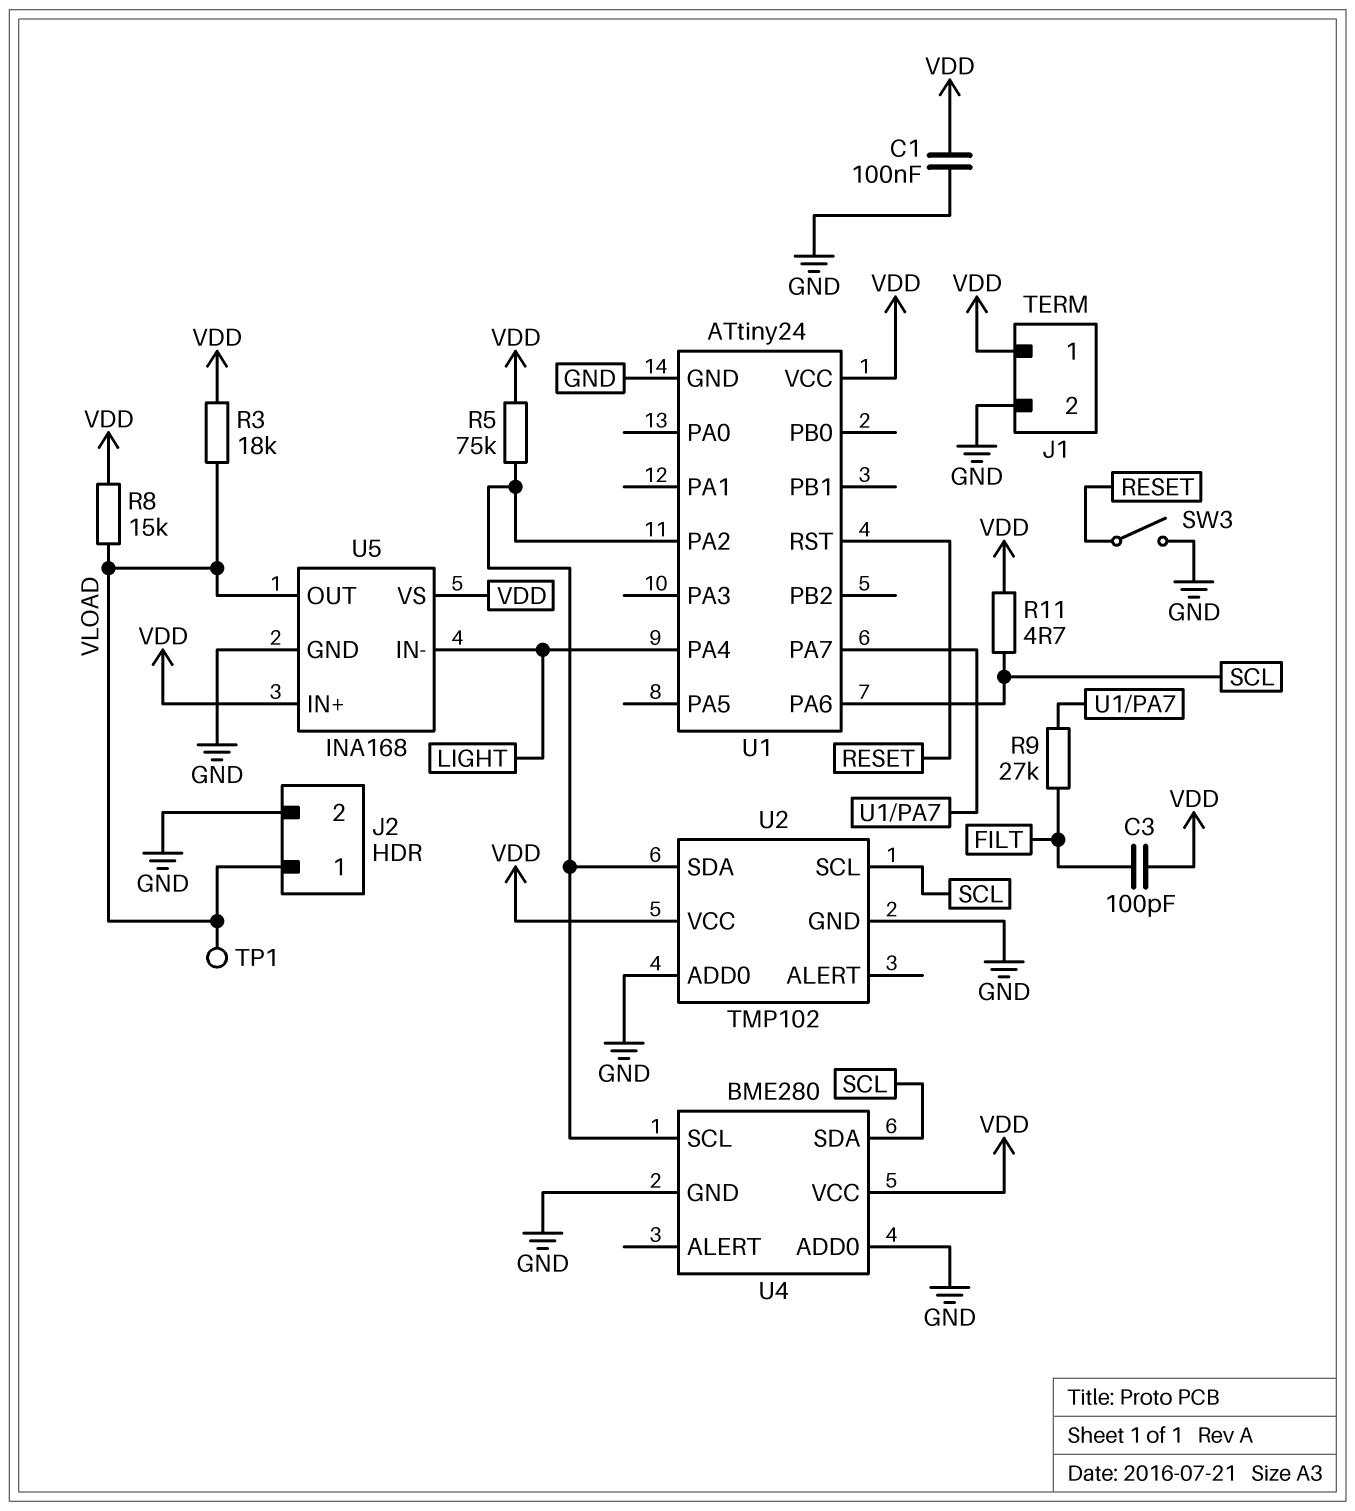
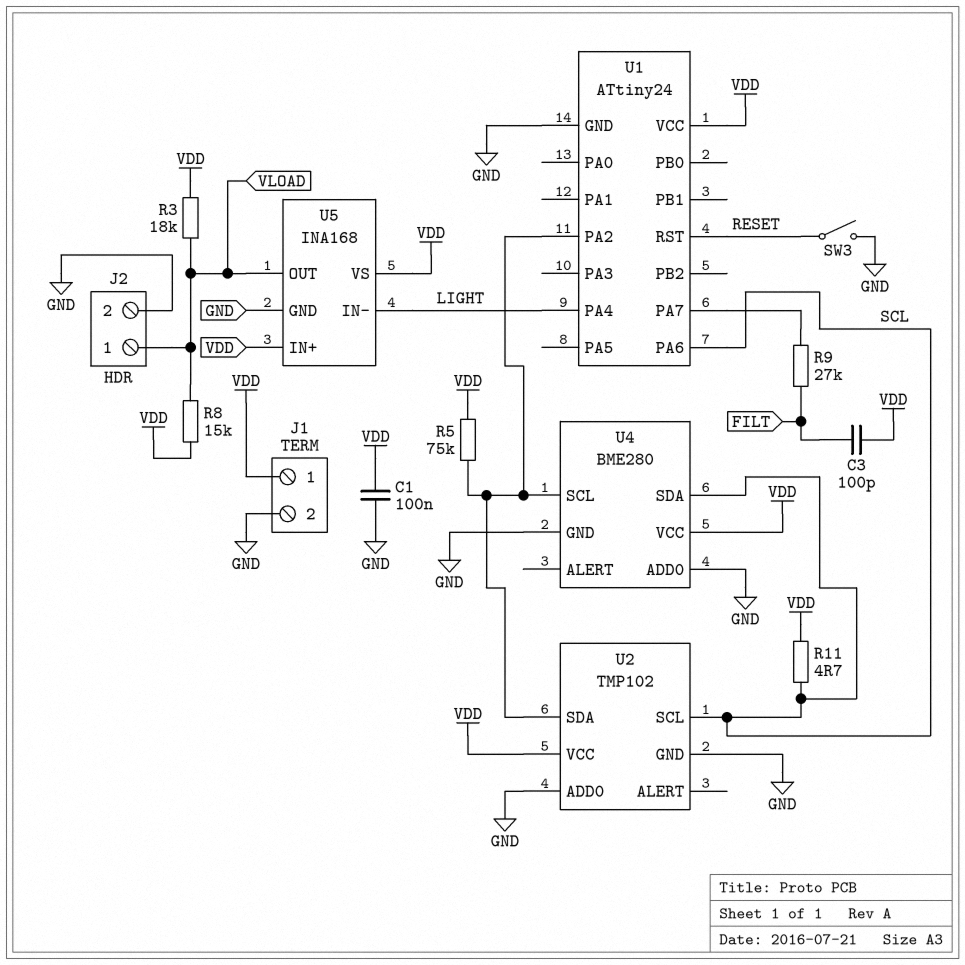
TP1: test point (VLOAD) -> none

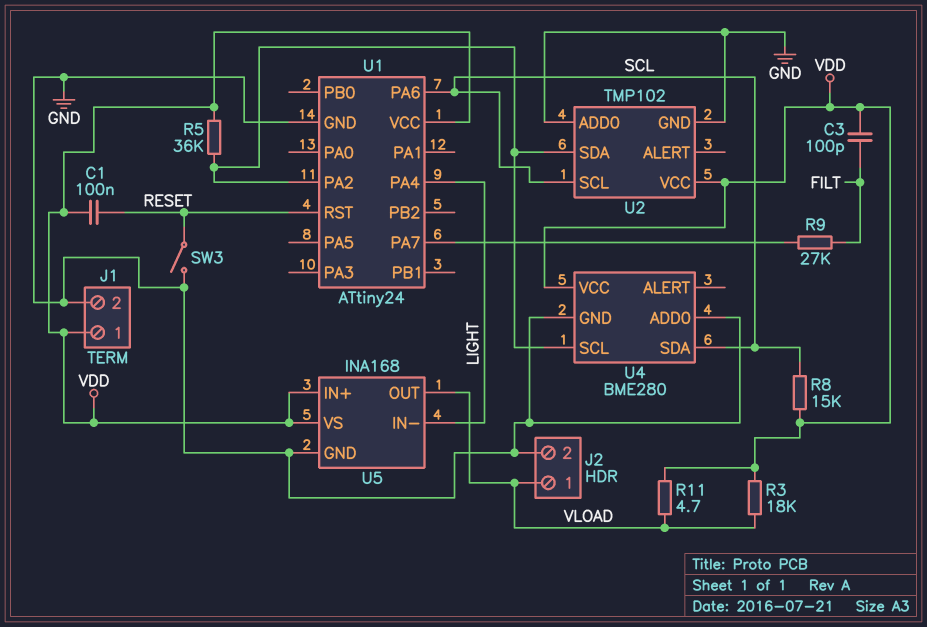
C1: 100nF (GND, VDD) -> 100nF (RESET, VDD)
R5: 75k (U1/PA2, VDD) -> 36k (U1/PA2, VDD)
R8: 15k (VDD, VLOAD) -> 15k (SCL, VDD)
R11: 4.7 (SCL, VDD) -> 4.7 (VDD, VLOAD)

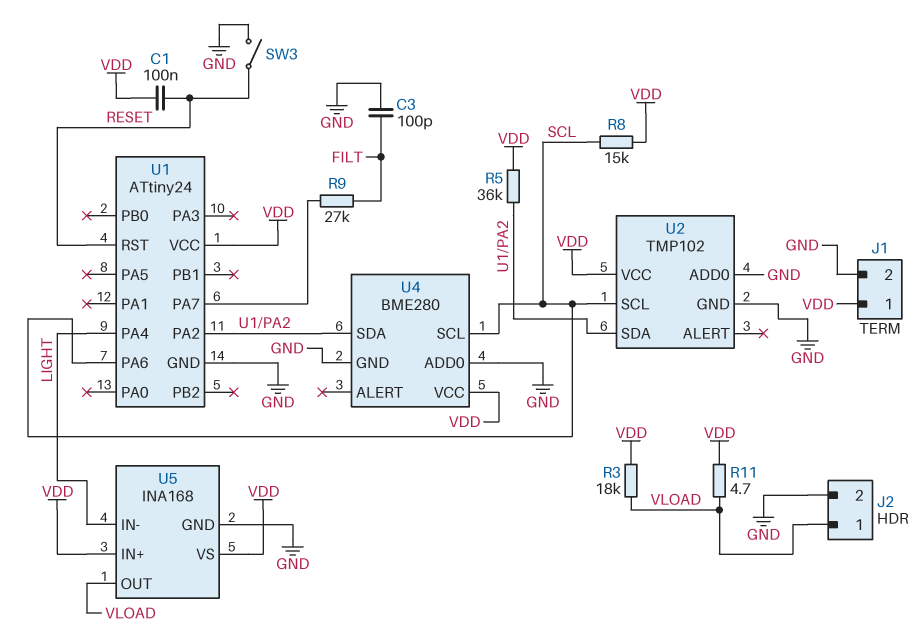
C3: 100pF (FILT, VDD) -> 100pF (FILT, GND)
U4 pin SCL: U1/PA2 -> SCL
U4 pin SDA: SCL -> U1/PA2

